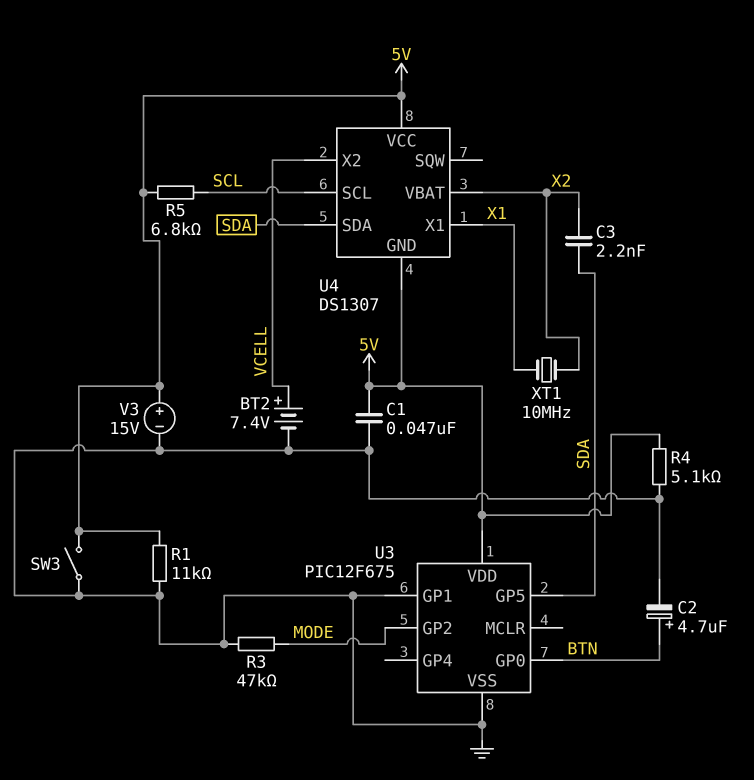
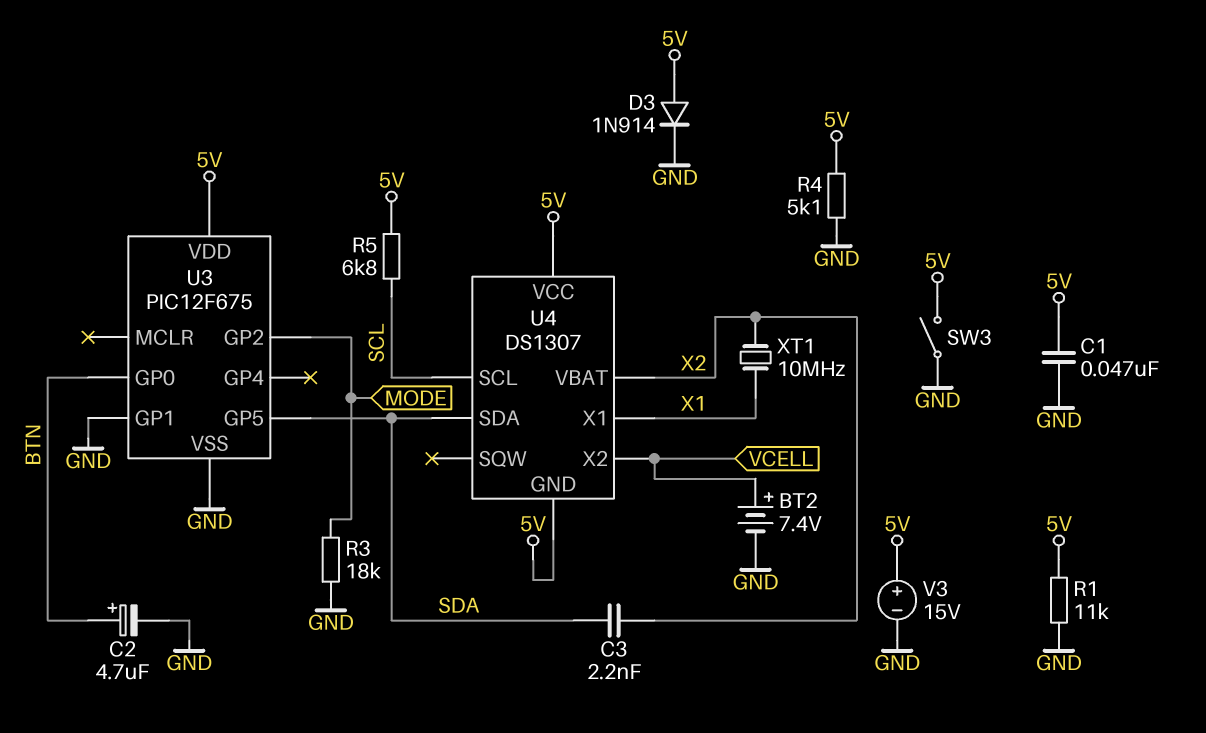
D3: none -> diode 1N914 (A 5V, K GND)
R3: 47k (GND, MODE) -> 18k (GND, MODE)

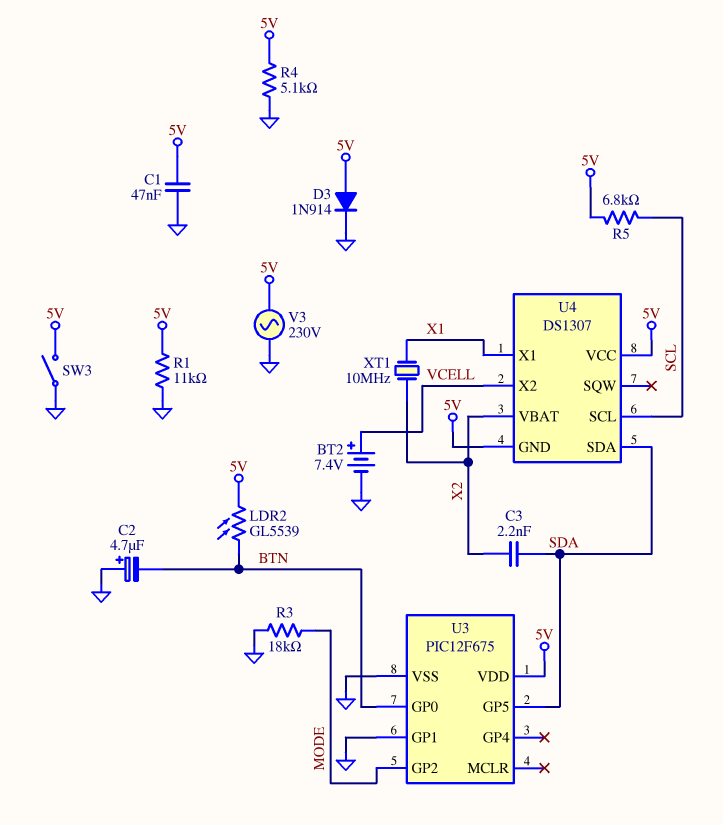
C2: 4.7uF (plus BTN, minus GND) -> 4.7uF (plus GND, minus BTN)
LDR2: none -> GL5539 (5V, BTN)
V3: 15V (plus 5V, minus GND) -> AC 230V (5V, GND)

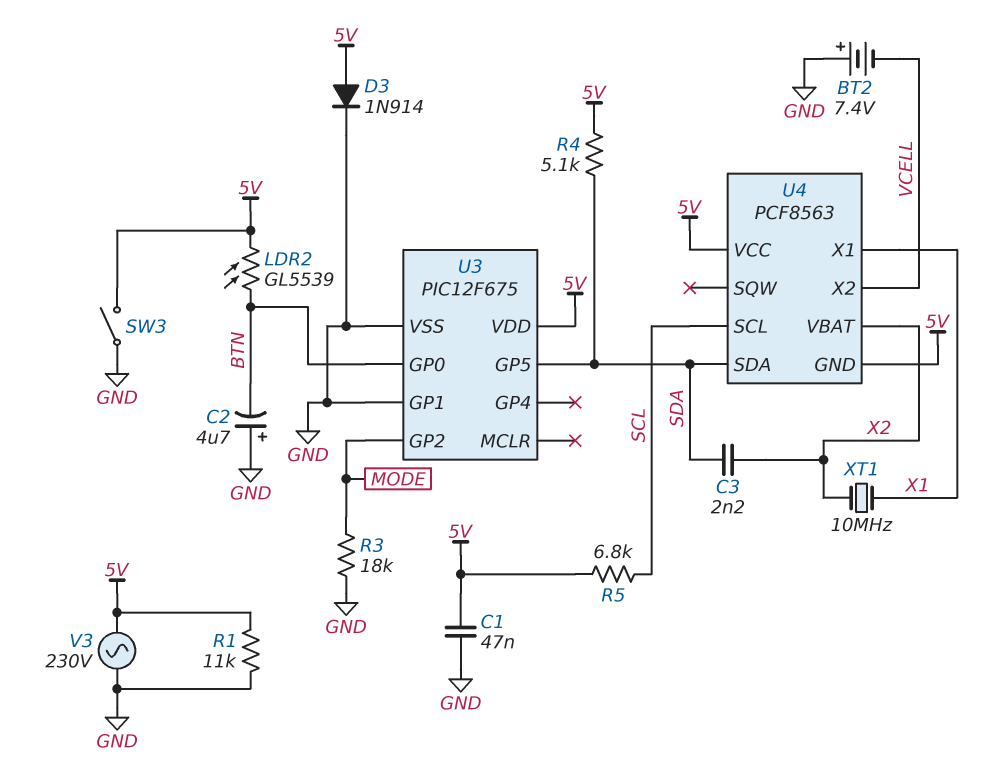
BT2: 7.4V (plus VCELL, minus GND) -> 7.4V (plus GND, minus VCELL)
R4: 5.1k (5V, GND) -> 5.1k (5V, SDA)
U4: DS1307 -> PCF8563

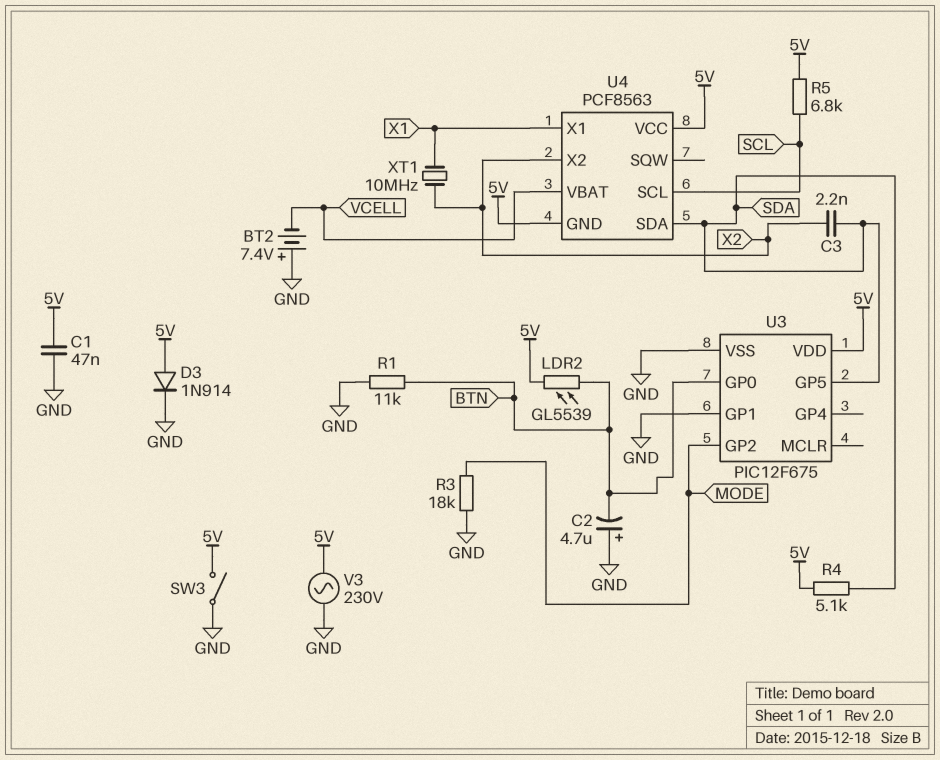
R1: 11k (5V, GND) -> 11k (BTN, GND)
U4 pin VBAT: X2 -> VCELL
U4 pin X2: VCELL -> X2

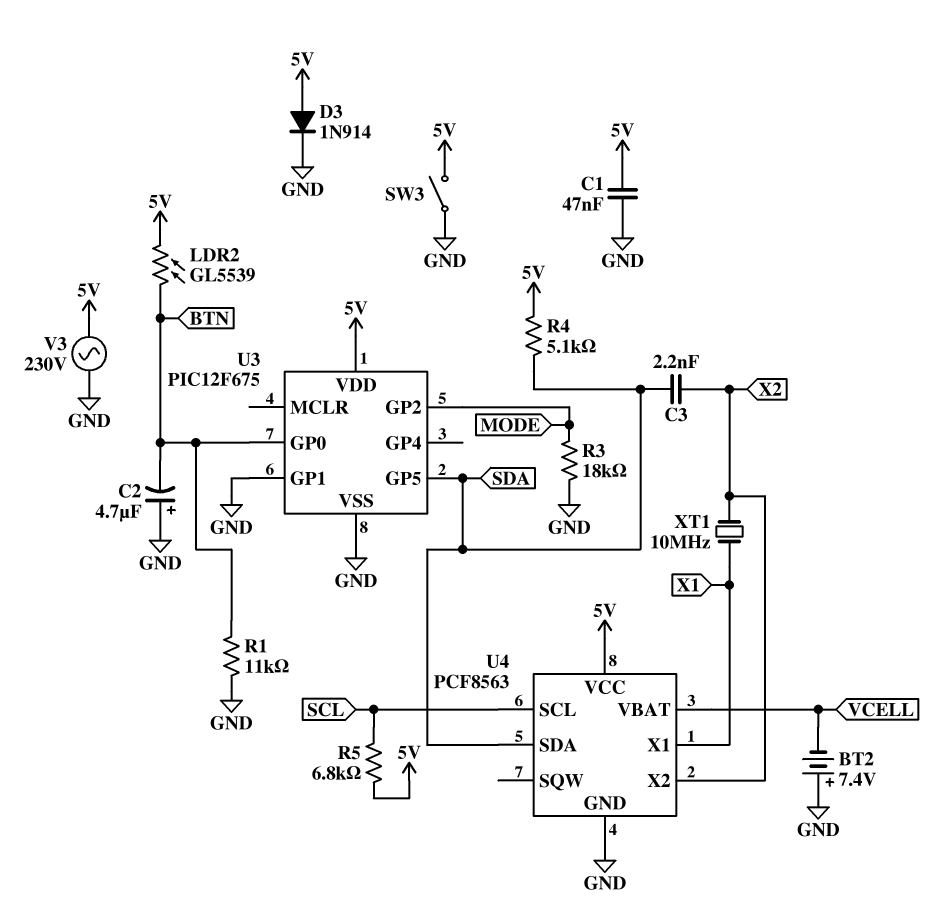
U4 pin GND: 5V -> GND

